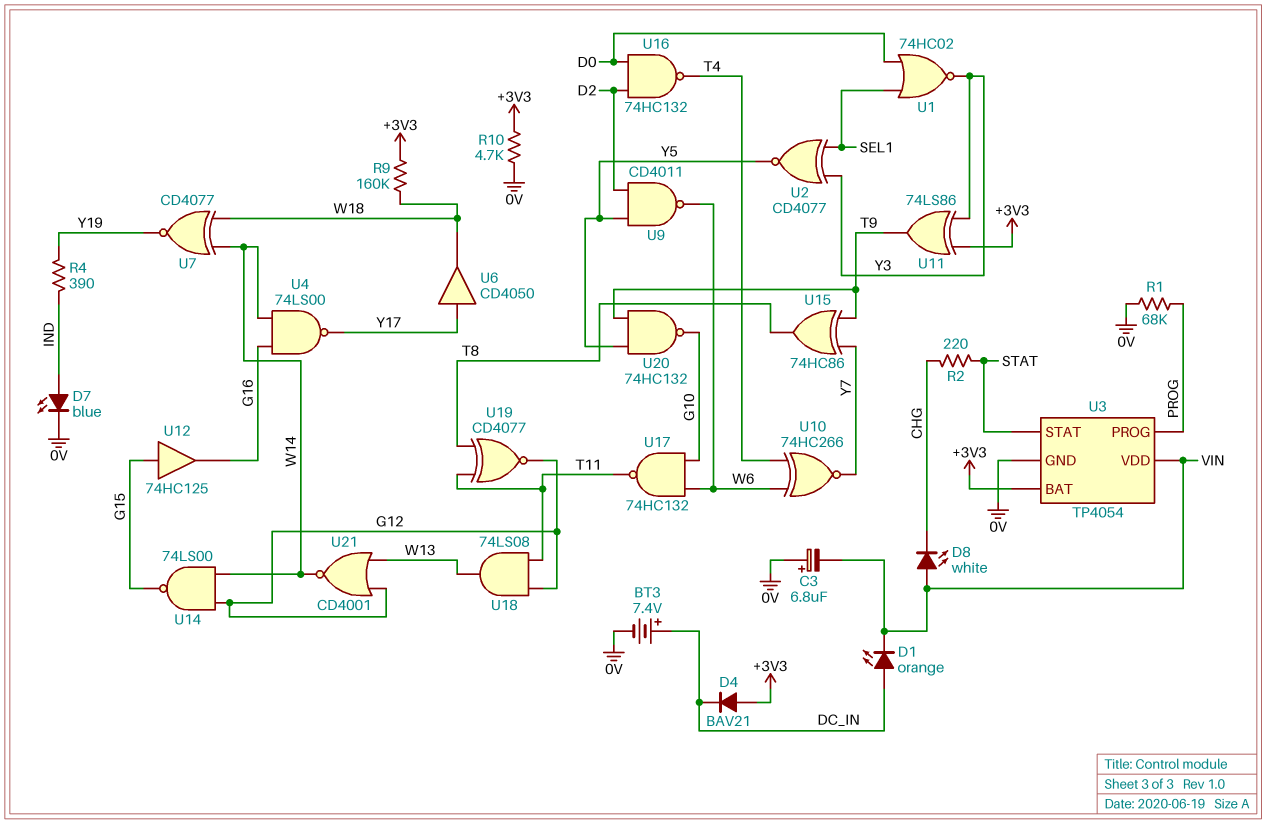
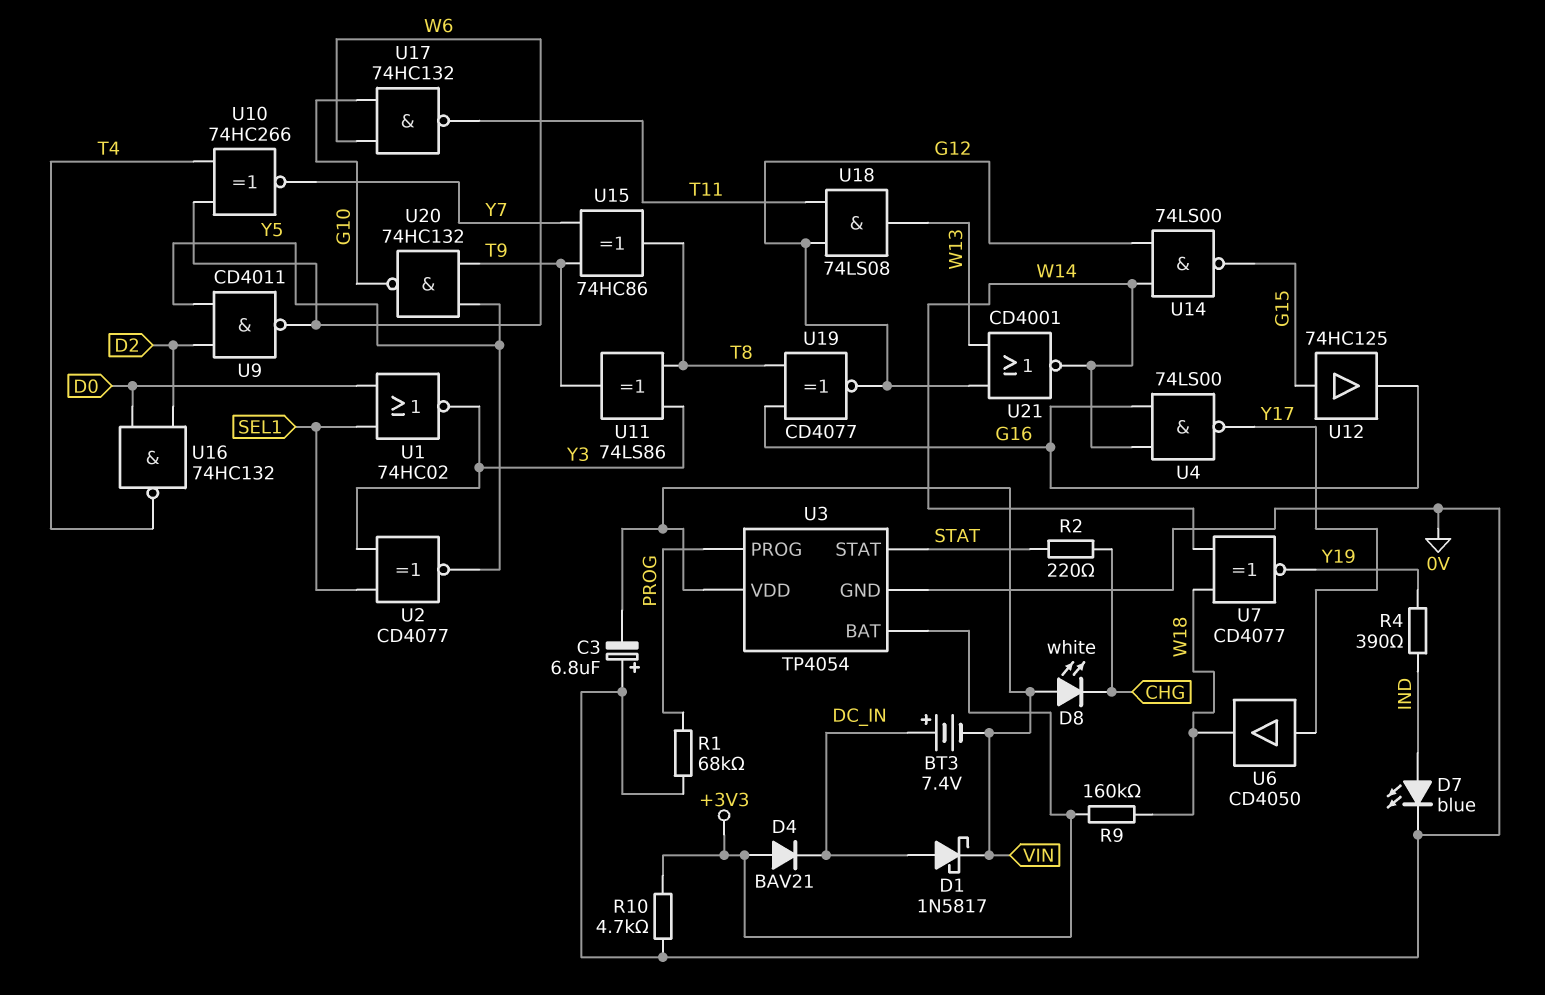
BT3: 7.4V (plus DC_IN, minus 0V) -> 7.4V (plus DC_IN, minus VIN)
D1: LED orange (A DC_IN, K VIN) -> schottky 1N5817 (A DC_IN, K VIN)
U11: XOR 74LS86 (in +3V3, in Y3, out T9) -> XOR 74LS86 (in T8, in Y3, out T9)
U19: XNOR CD4077 (in T8, in T11, out G12) -> XNOR CD4077 (in G16, in T8, out G12)

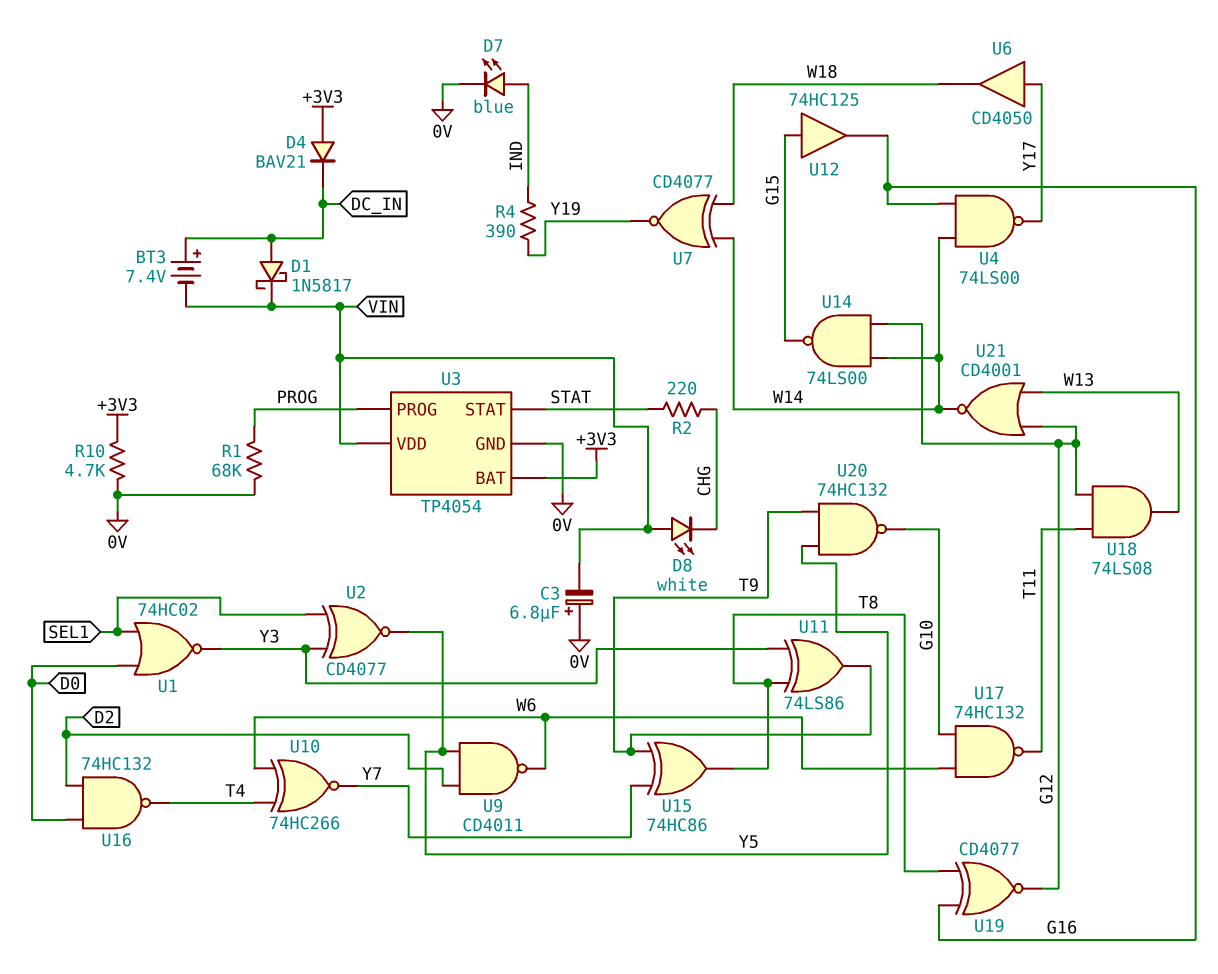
R9: 160k (+3V3, W18) -> none

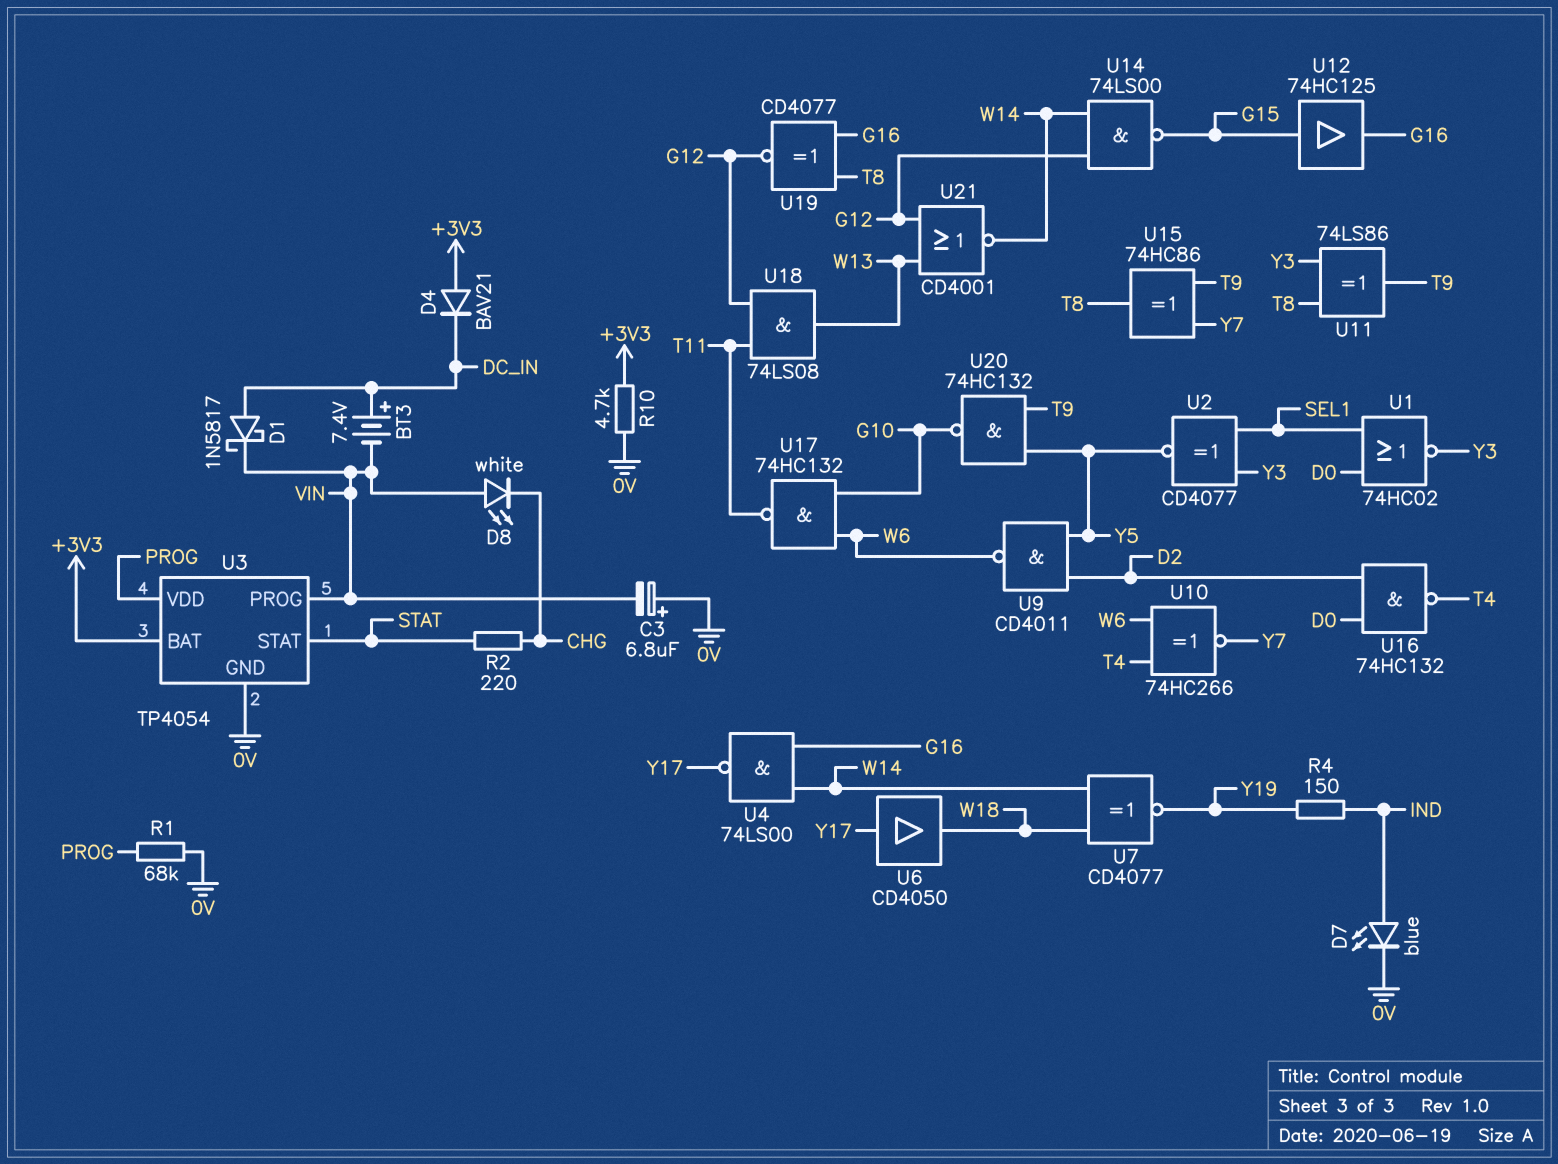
R4: 390 (IND, Y19) -> 150 (IND, Y19)
U3 pin PROG: PROG -> VIN
U3 pin VDD: VIN -> PROG

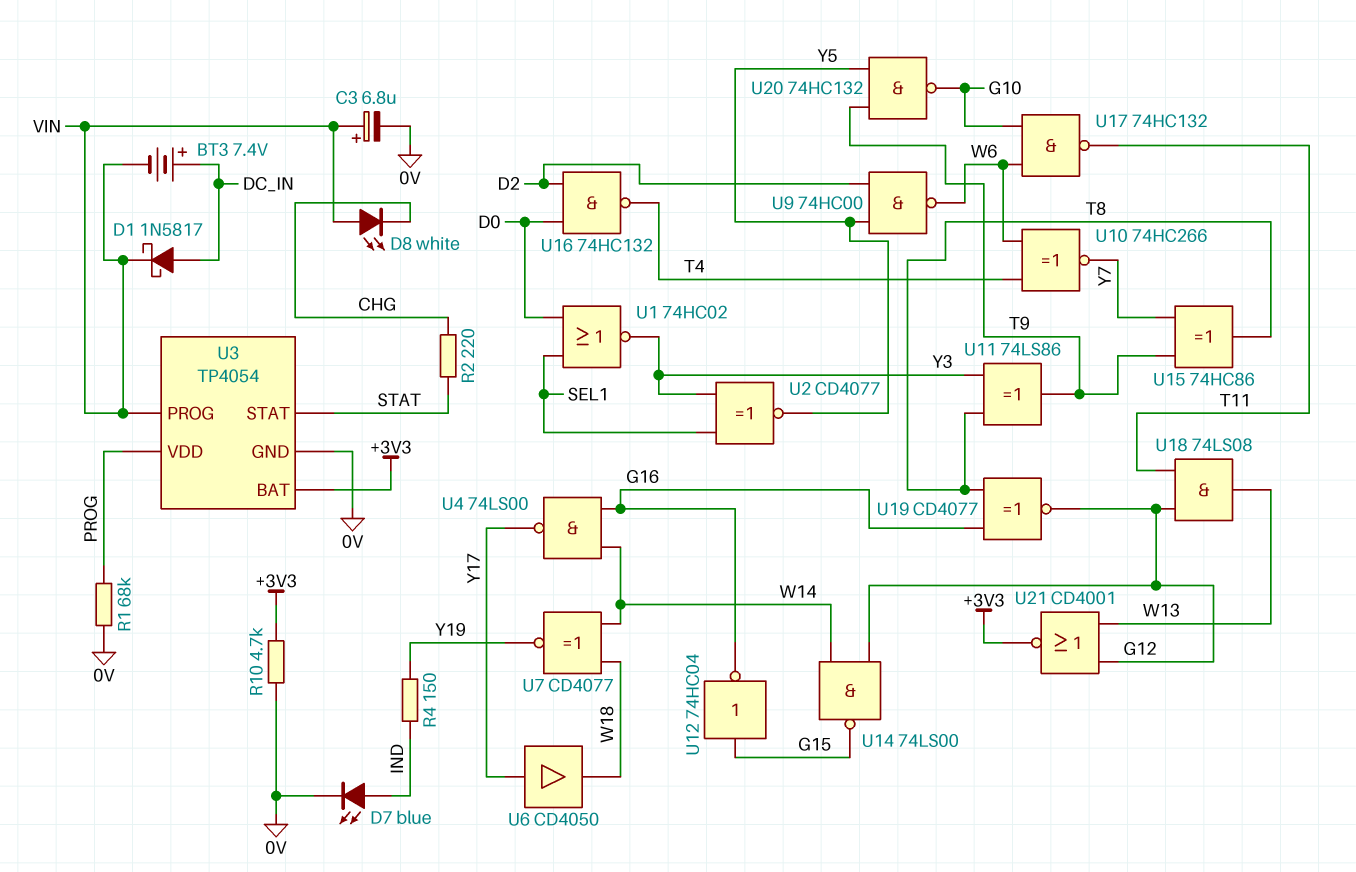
C3: 6.8uF (plus 0V, minus VIN) -> 6.8uF (plus VIN, minus 0V)
D4: diode BAV21 (A +3V3, K DC_IN) -> none
U9: NAND CD4011 (in D2, in Y5, out W6) -> NAND 74HC00 (in D2, in Y5, out W6)
U12: buffer 74HC125 (in G15, out G16) -> NOT 74HC04 (in G15, out G16)
U21: NOR CD4001 (in G12, in W13, out W14) -> NOR CD4001 (in G12, in W13, out +3V3)

